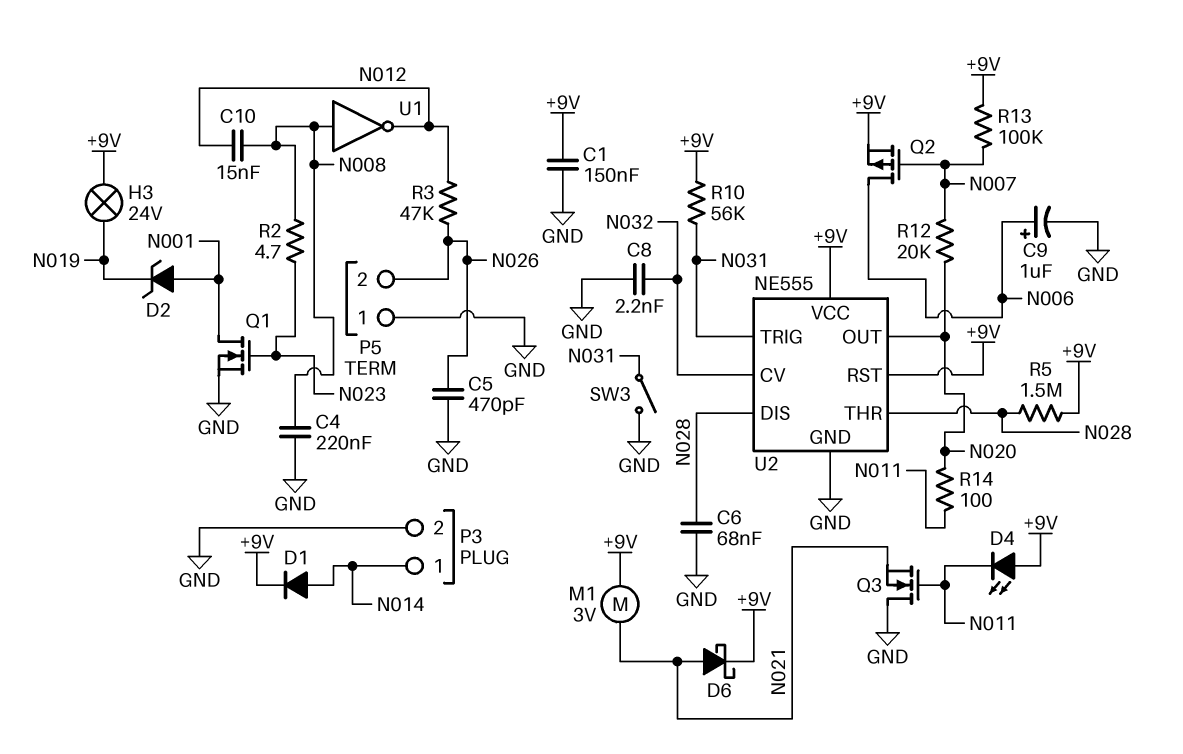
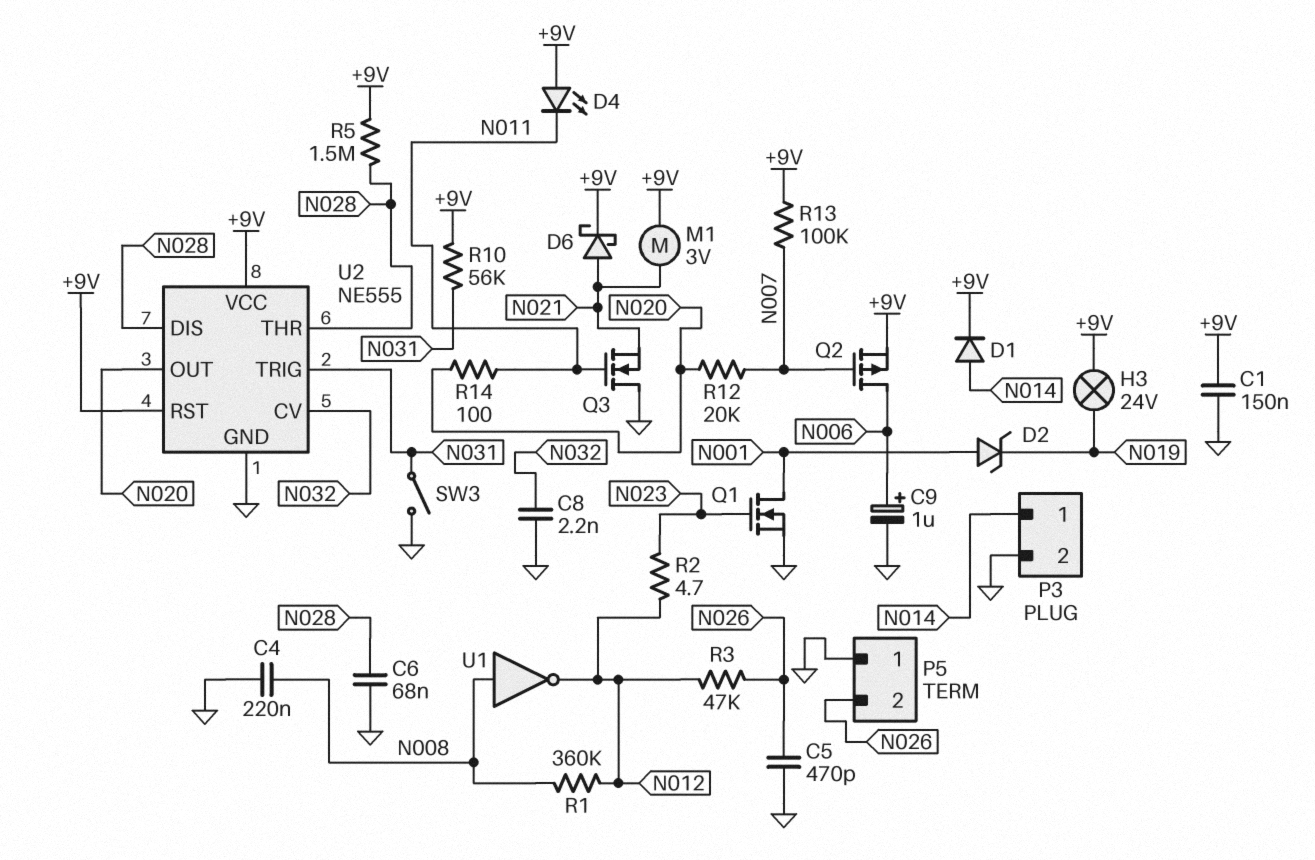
C10: 15nF (N008, N012) -> none
R1: none -> 360k (N008, N012)
R2: 4.7 (N008, N023) -> 4.7 (N012, N023)

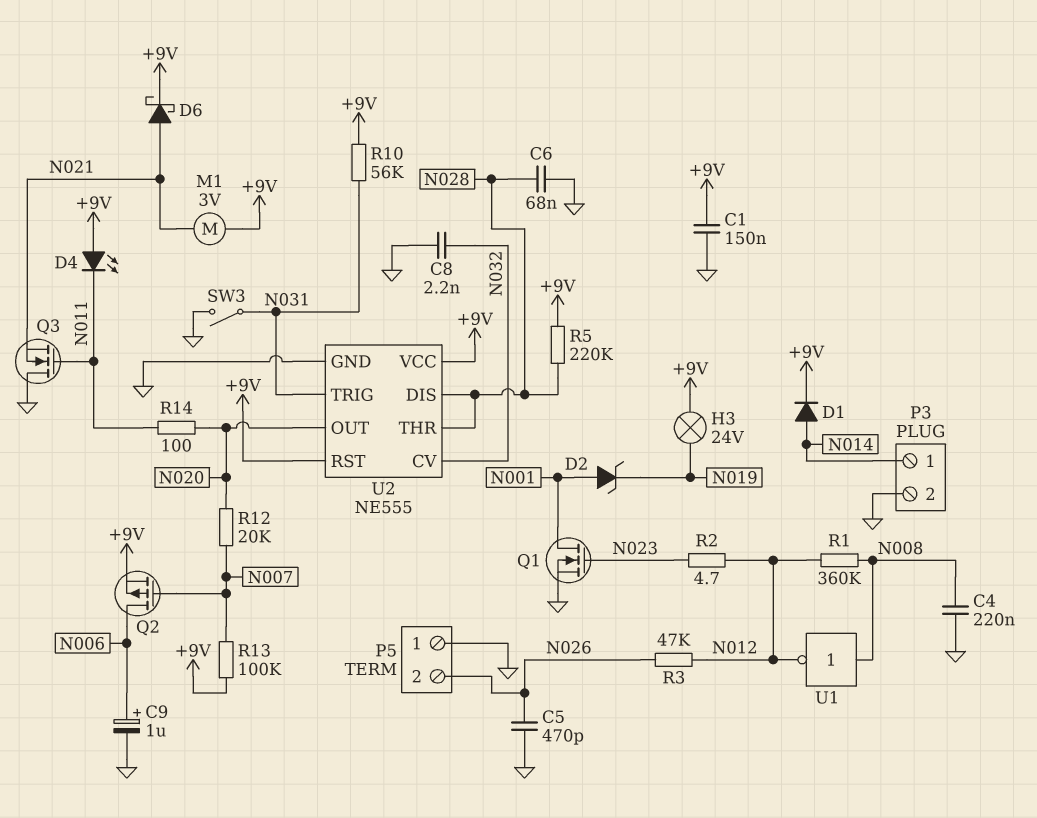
R5: 1.5M (+9V, N028) -> 220k (+9V, N028)

